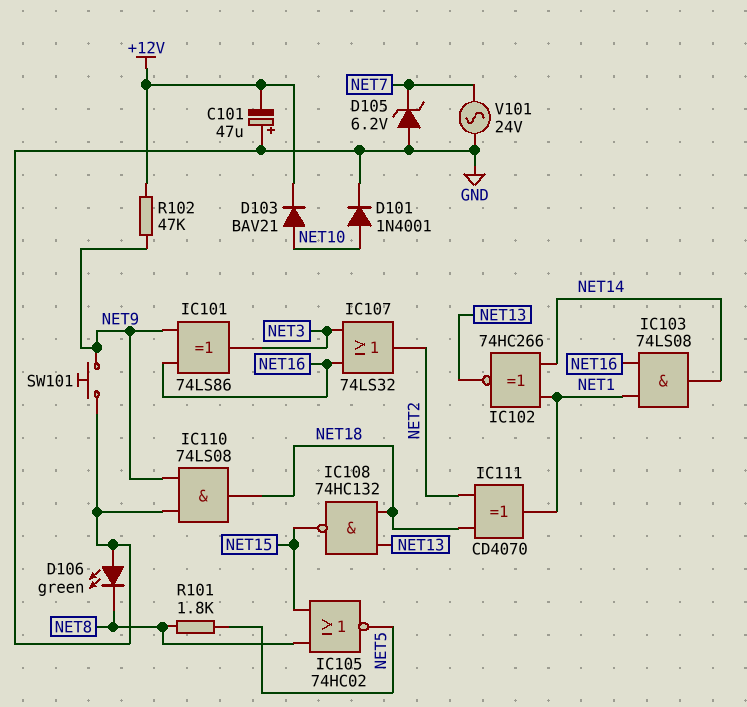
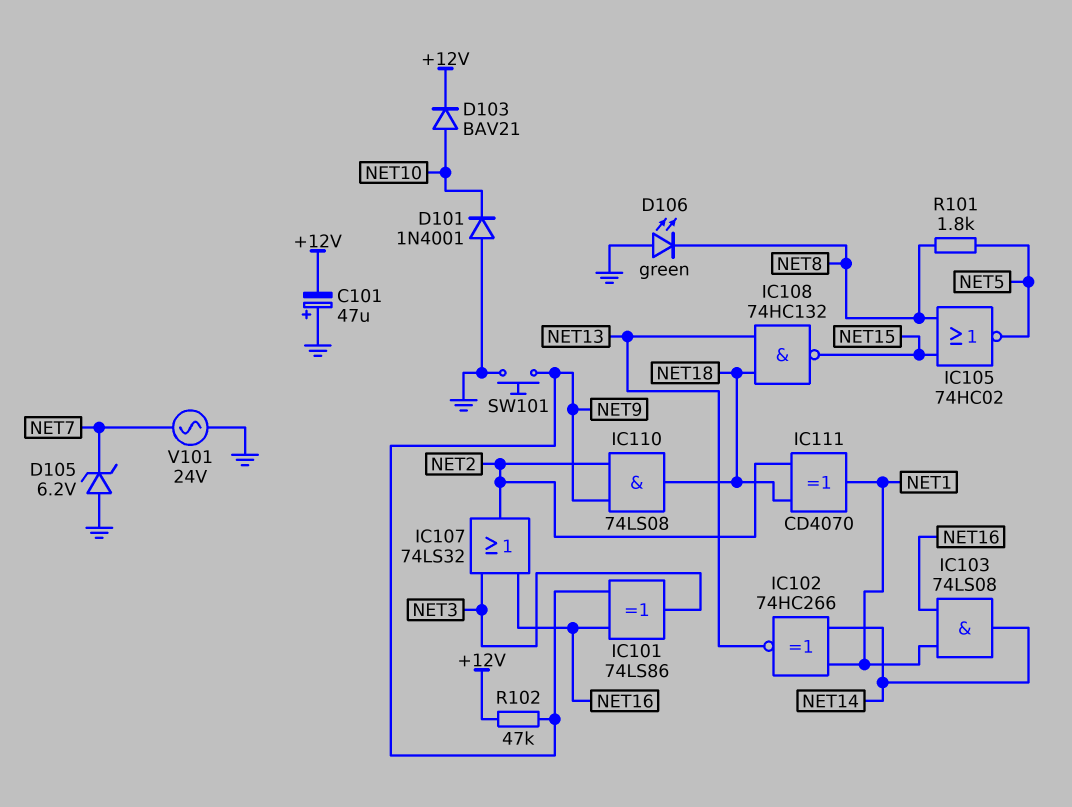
D101: diode 1N4001 (A NET10, K GND) -> diode 1N4001 (A GND, K NET10)
IC110: AND 74LS08 (in GND, in NET9, out NET18) -> AND 74LS08 (in NET2, in NET9, out NET18)

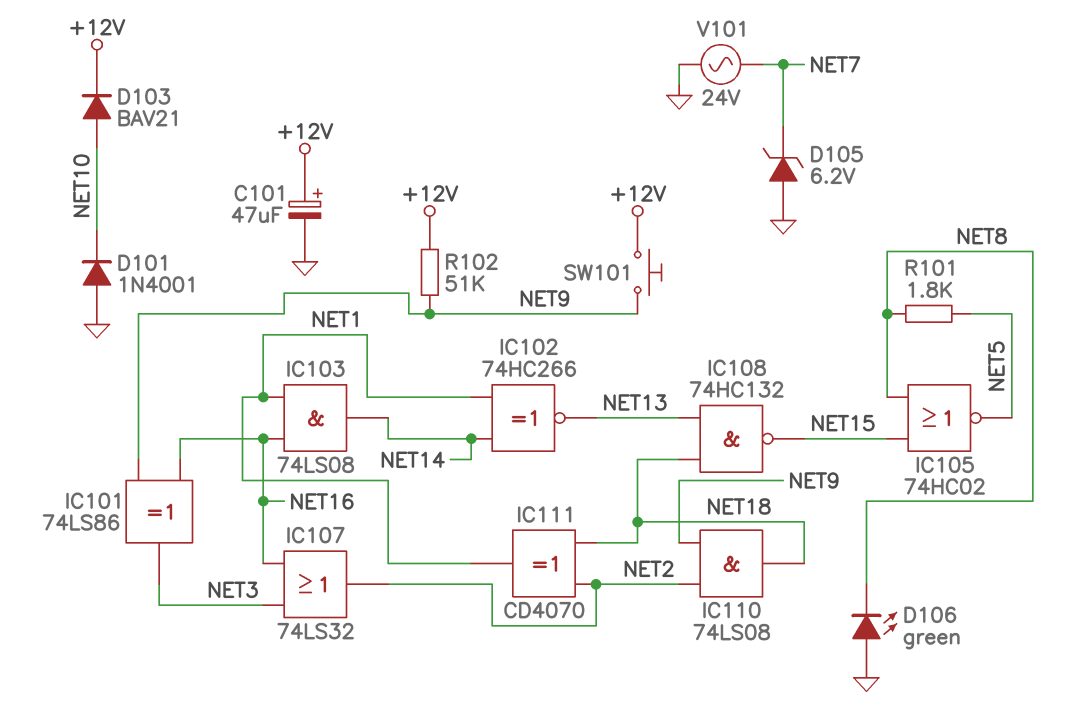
C101: 47uF (plus GND, minus +12V) -> 47uF (plus +12V, minus GND)
R102: 47k (+12V, NET9) -> 51k (+12V, NET9)
SW101: button (GND, NET9) -> button (+12V, NET9)

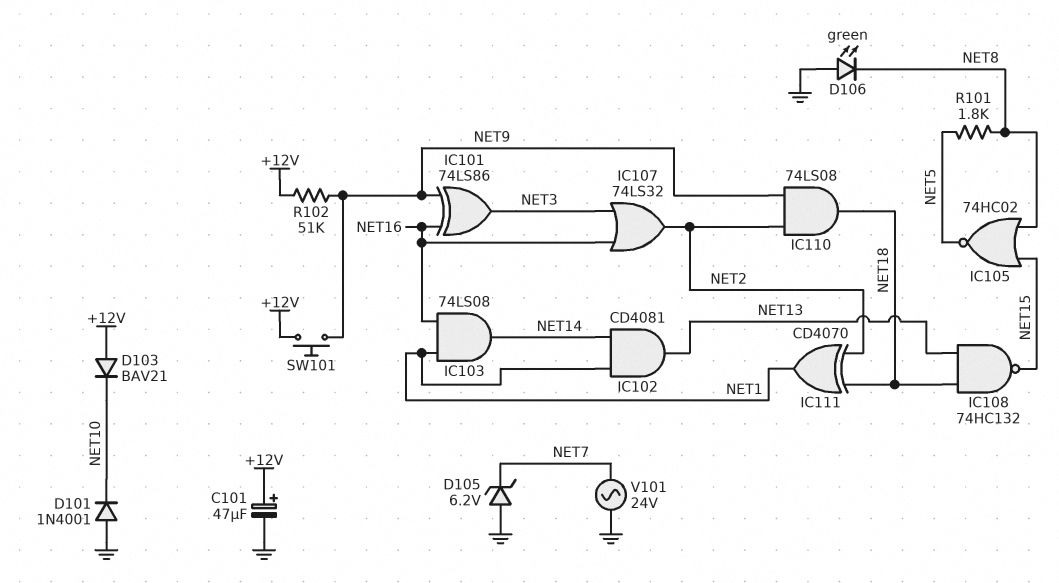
D103: diode BAV21 (A NET10, K +12V) -> diode BAV21 (A +12V, K NET10)
IC102: XNOR 74HC266 (in NET1, in NET14, out NET13) -> AND CD4081 (in NET1, in NET14, out NET13)

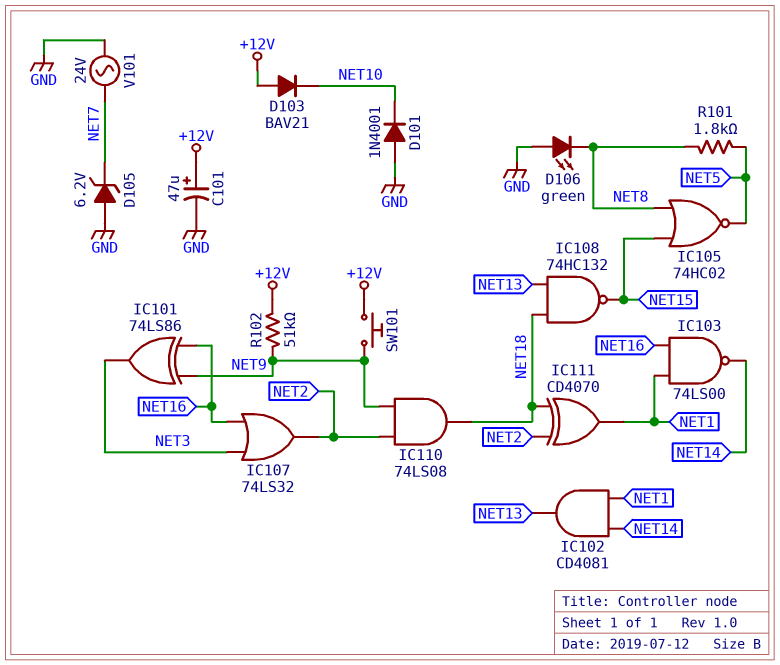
IC103: AND 74LS08 (in NET1, in NET16, out NET14) -> NAND 74LS00 (in NET1, in NET16, out NET14)

